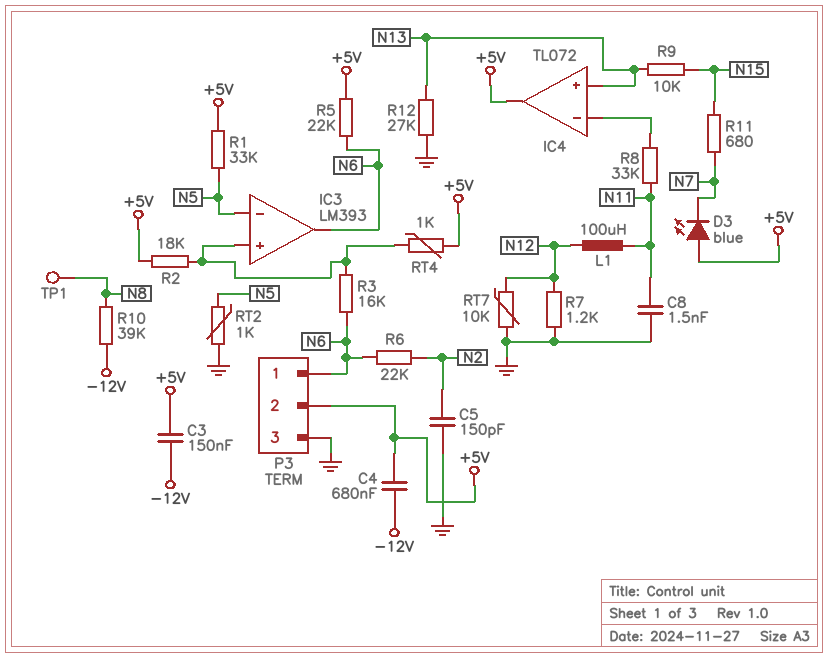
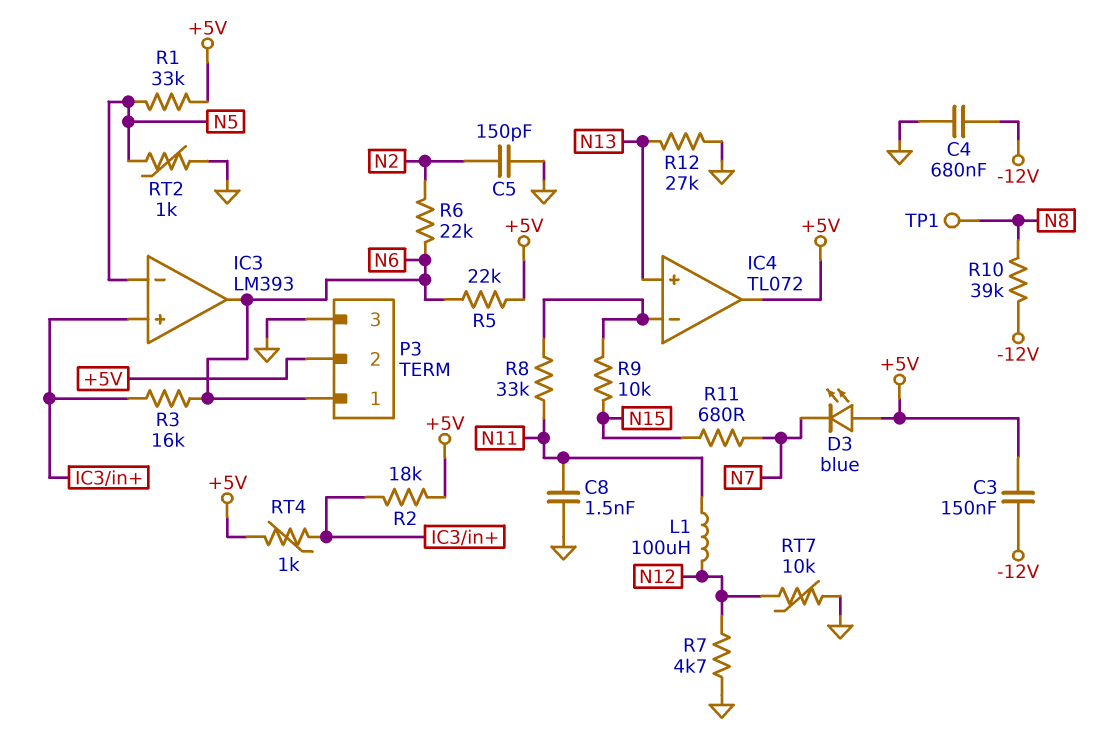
C4: 680nF (+5V, -12V) -> 680nF (-12V, GND)
R7: 1.2k (GND, N12) -> 4.7k (GND, N12)
R9: 10k (N13, N15) -> 10k (IC4/in-, N15)

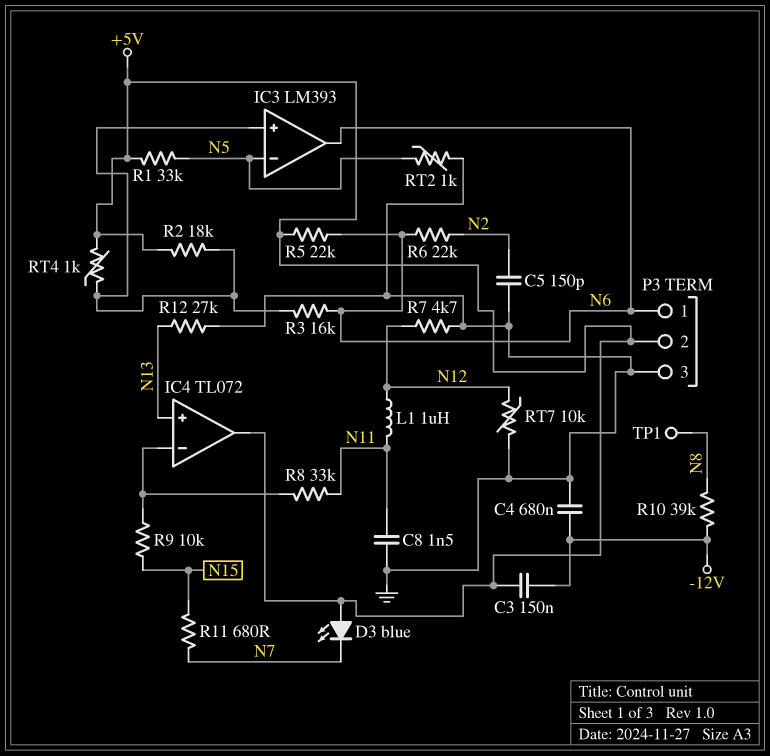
L1: 100uH (N11, N12) -> 1uH (N11, N12)

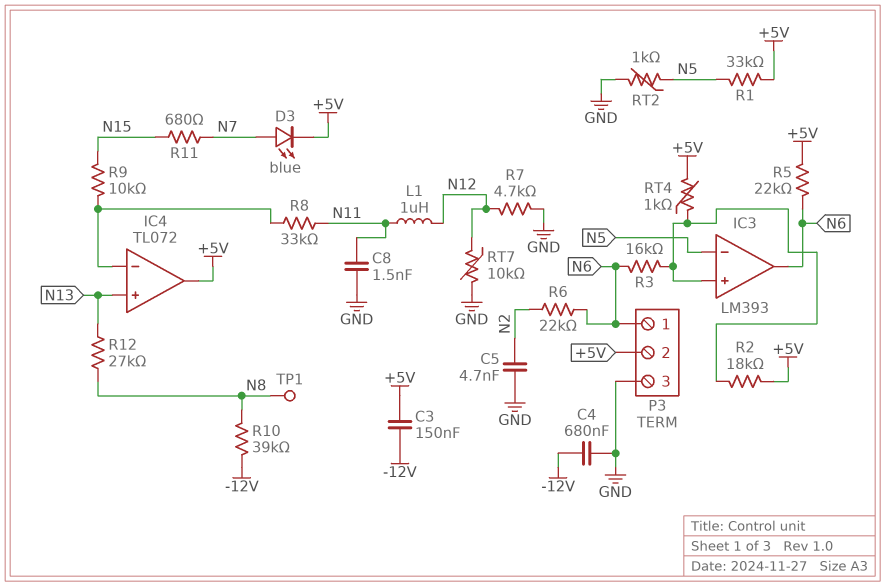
C5: 150pF (GND, N2) -> 4.7nF (GND, N2)
D3: LED blue (A +5V, K N7) -> LED blue (A N7, K +5V)
R12: 27k (GND, N13) -> 27k (N8, N13)

